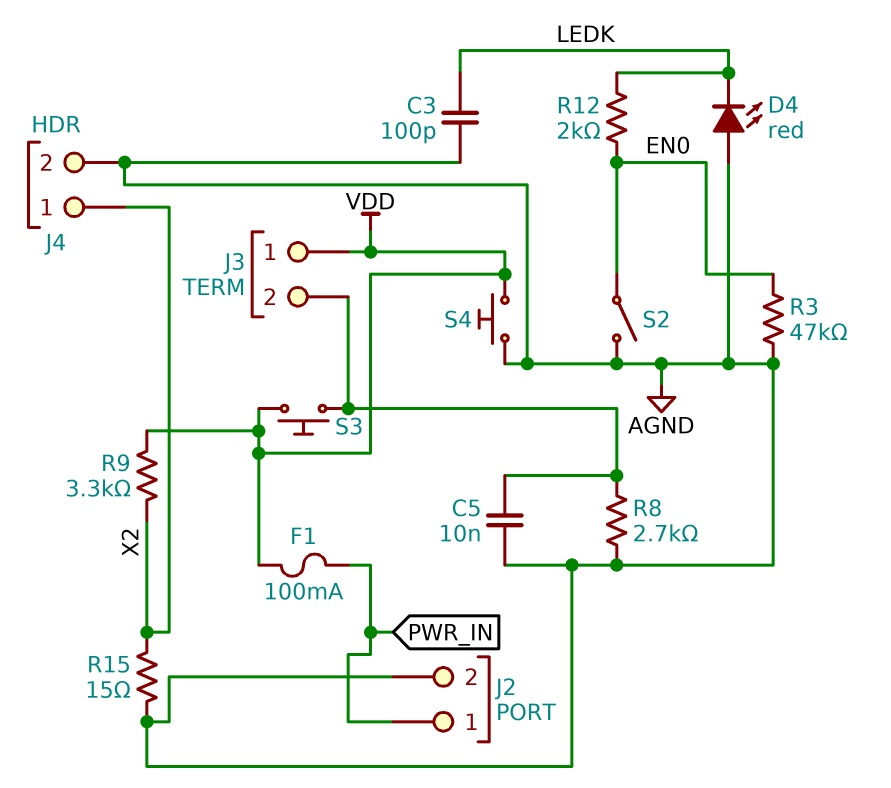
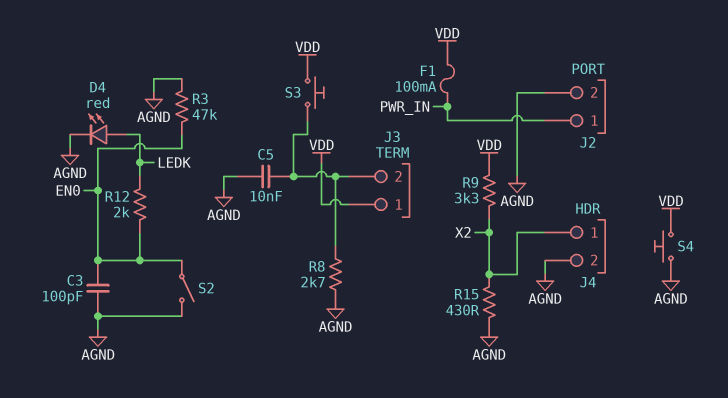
C3: 100pF (AGND, LEDK) -> 100pF (AGND, EN0)
D4: LED red (A AGND, K LEDK) -> LED red (A LEDK, K AGND)
R15: 15 (AGND, X2) -> 430 (AGND, X2)

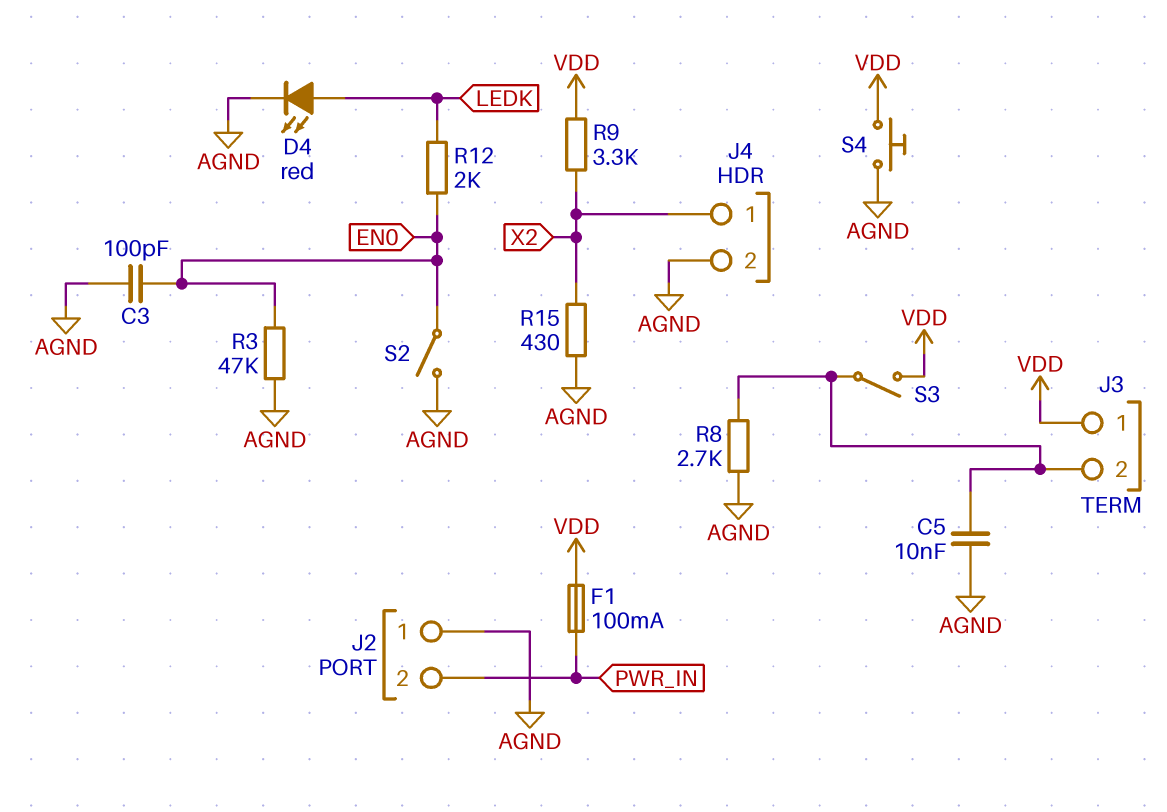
J2 pin 1: PWR_IN -> AGND
J2 pin 2: AGND -> PWR_IN
S3: button (J3/2, VDD) -> switch (J3/2, VDD)

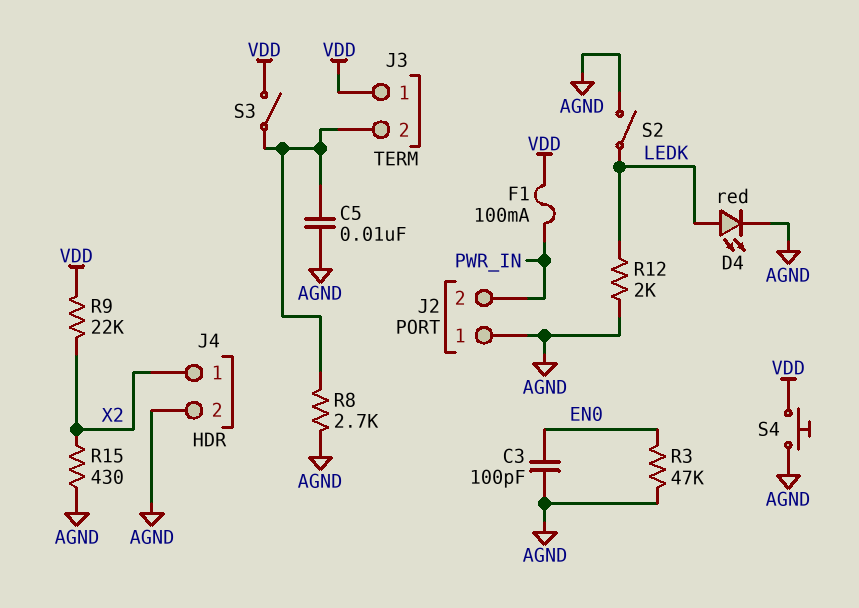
R9: 3.3k (VDD, X2) -> 22k (VDD, X2)
R12: 2k (EN0, LEDK) -> 2k (AGND, LEDK)
S2: switch (AGND, EN0) -> switch (AGND, LEDK)

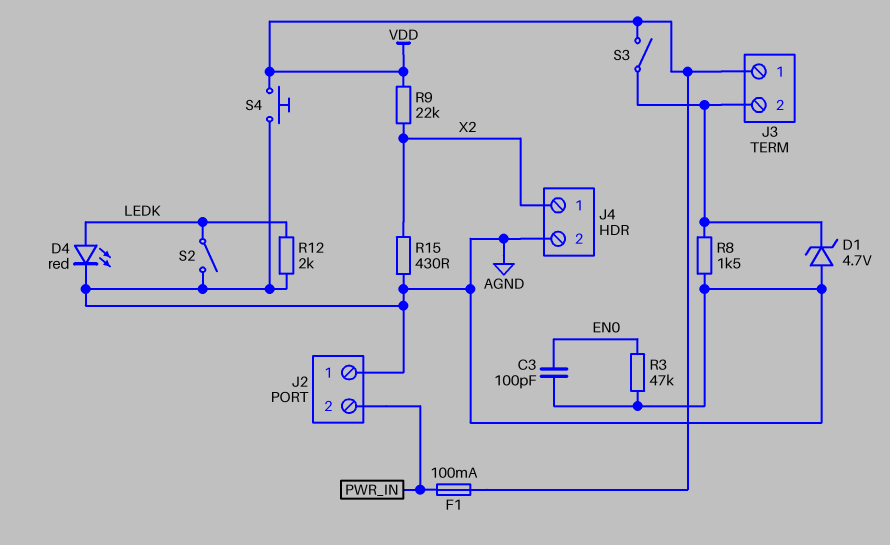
C5: 10nF (AGND, J3/2) -> none
D1: none -> zener 4.7V (A AGND, K J3/2)
R8: 2.7k (AGND, J3/2) -> 1.5k (AGND, J3/2)

